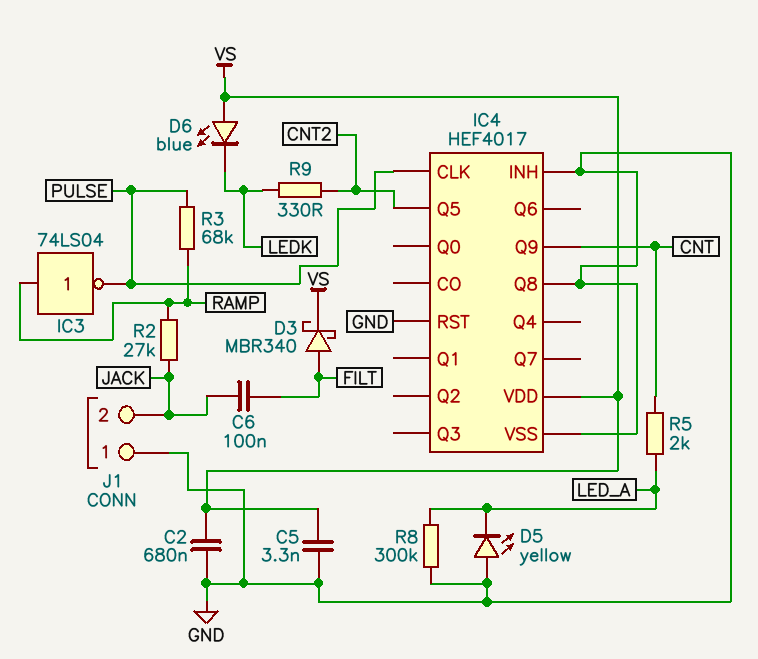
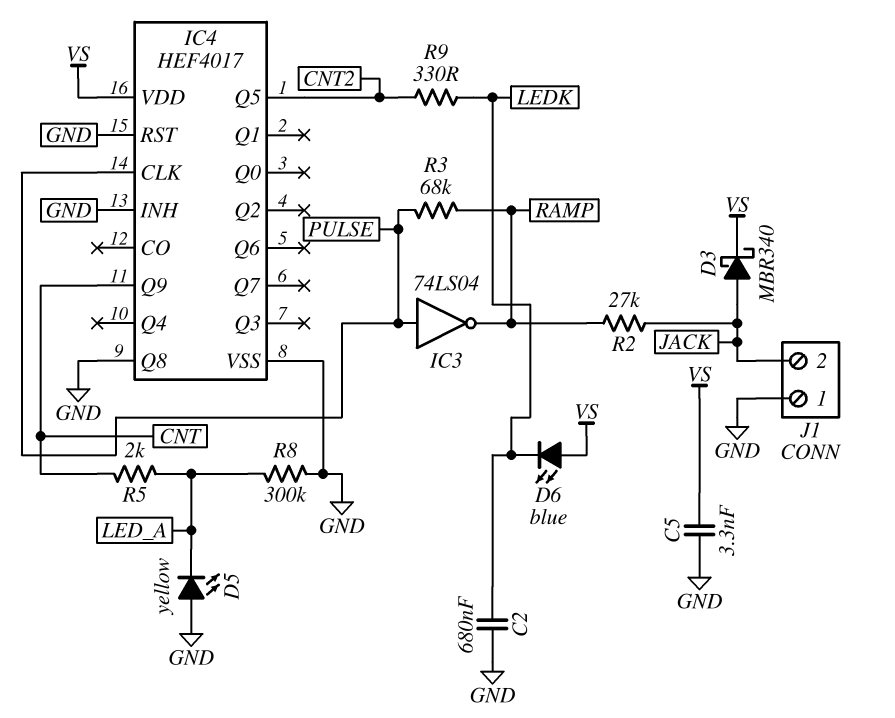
C2: 680nF (GND, VS) -> 680nF (GND, LEDK)
C6: 100nF (FILT, JACK) -> none
D3: schottky MBR340 (A FILT, K VS) -> schottky MBR340 (A JACK, K VS)
IC3: NOT 74LS04 (in RAMP, out PULSE) -> NOT 74LS04 (in PULSE, out RAMP)

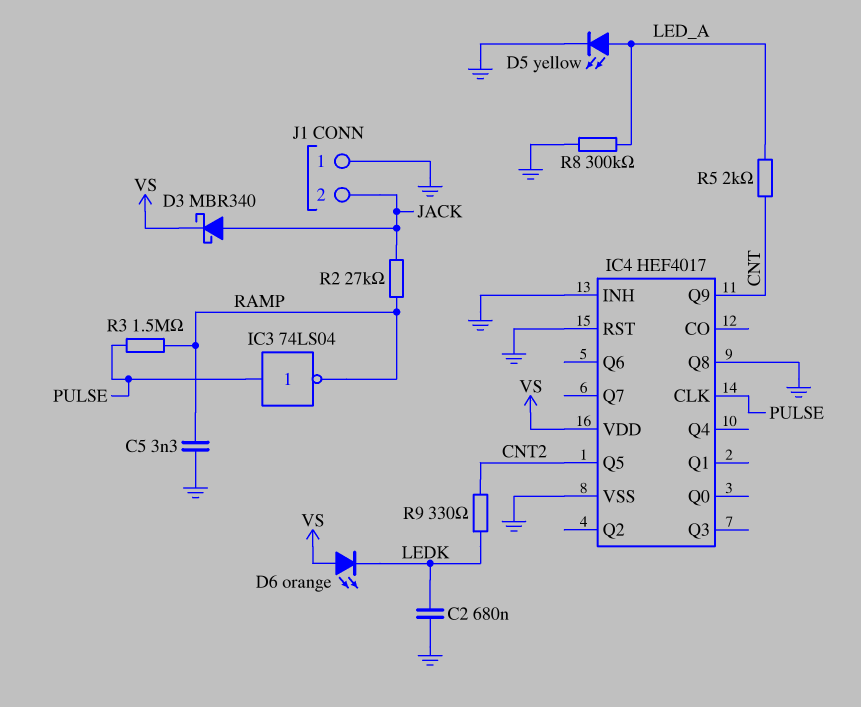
C5: 3.3nF (GND, VS) -> 3.3nF (GND, RAMP)
D5: LED yellow (A GND, K LED_A) -> LED yellow (A LED_A, K GND)
D6: LED blue (A VS, K LEDK) -> LED orange (A VS, K LEDK)
R3: 68k (PULSE, RAMP) -> 1.5M (PULSE, RAMP)

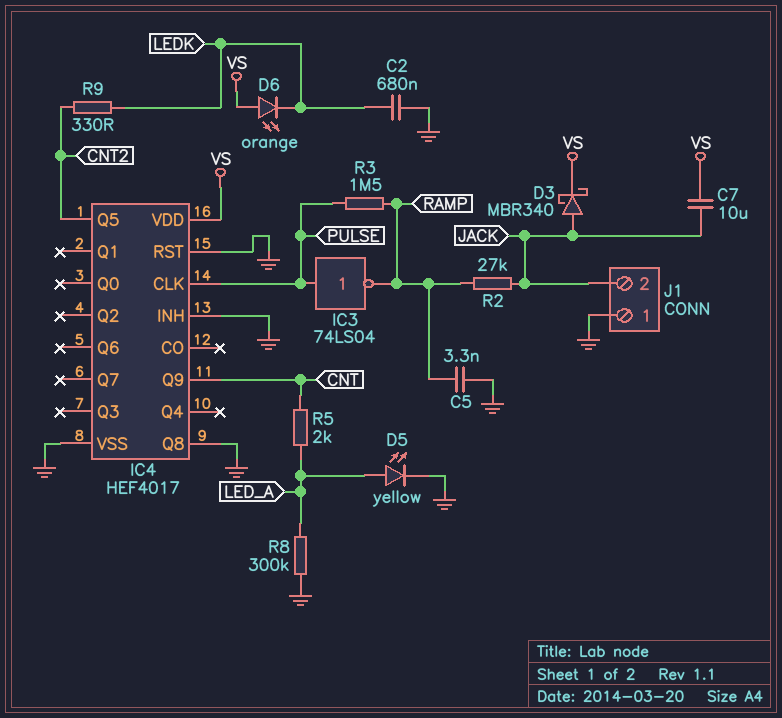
C7: none -> 10uF (JACK, VS)

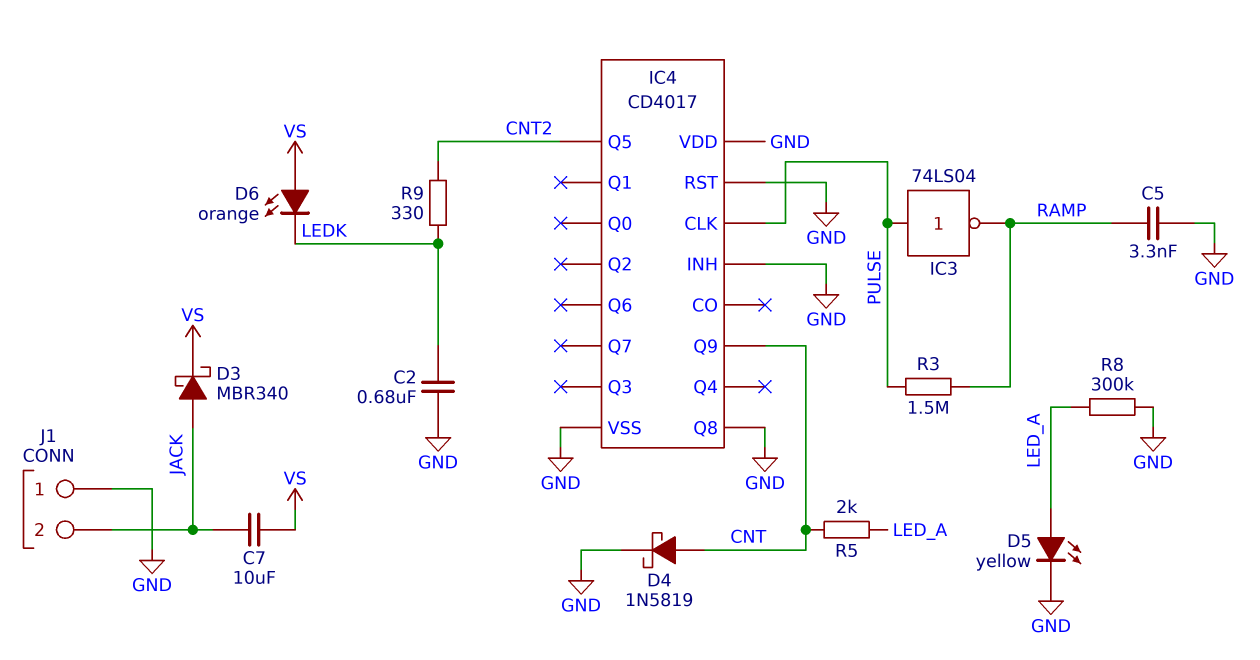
D4: none -> schottky 1N5819 (A CNT, K GND)
IC4: HEF4017 -> CD4017
IC4 pin VDD: VS -> GND
R2: 27k (JACK, RAMP) -> none

